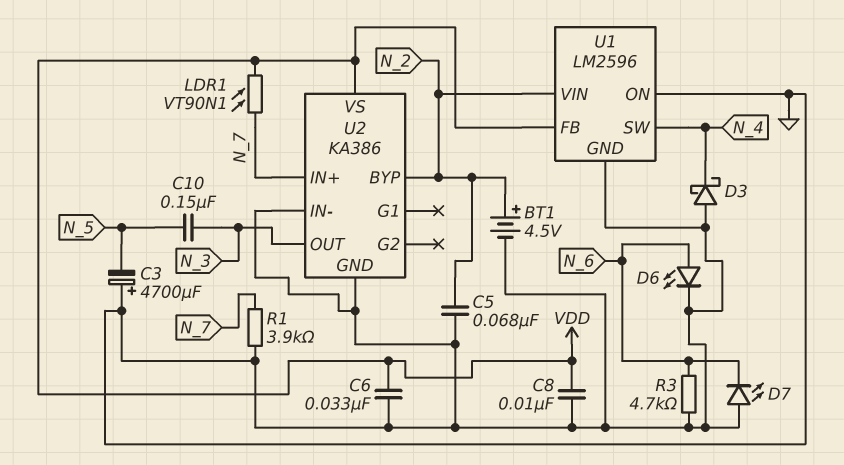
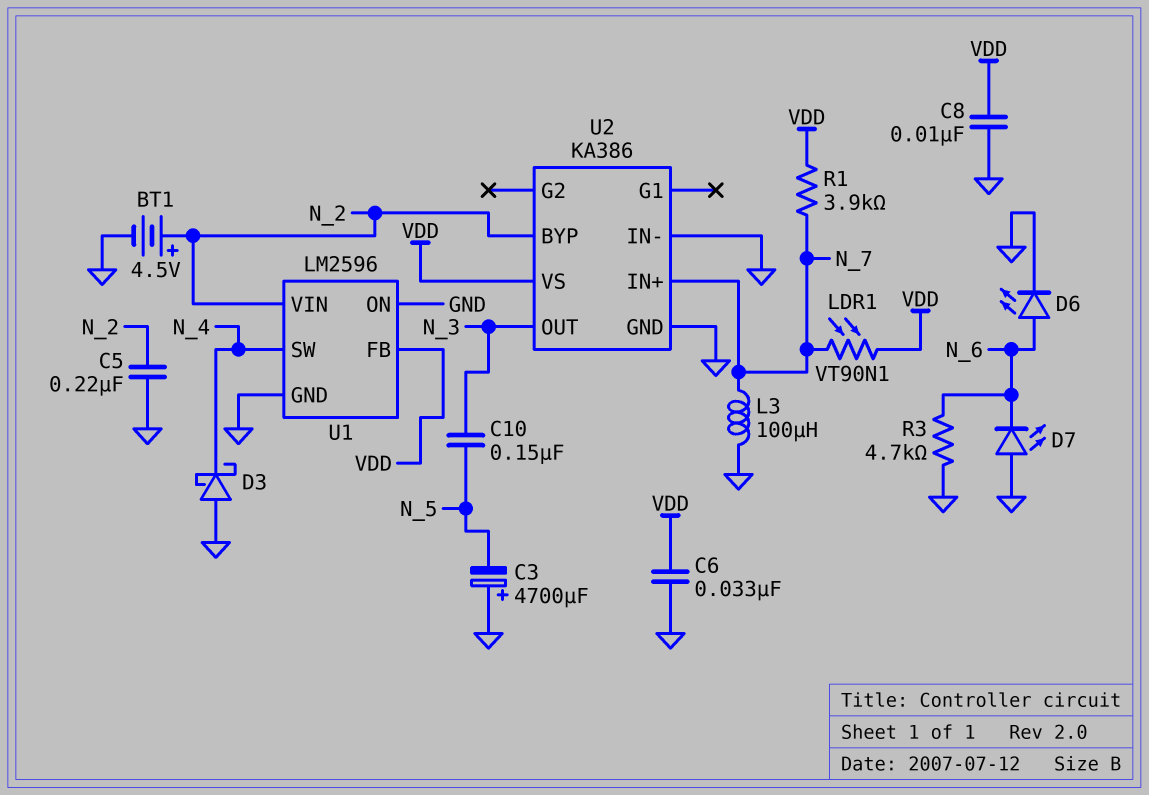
C5: 68nF (GND, N_2) -> 220nF (GND, N_2)
L3: none -> 100uH (GND, N_7)
R1: 3.9k (GND, N_7) -> 3.9k (N_7, VDD)

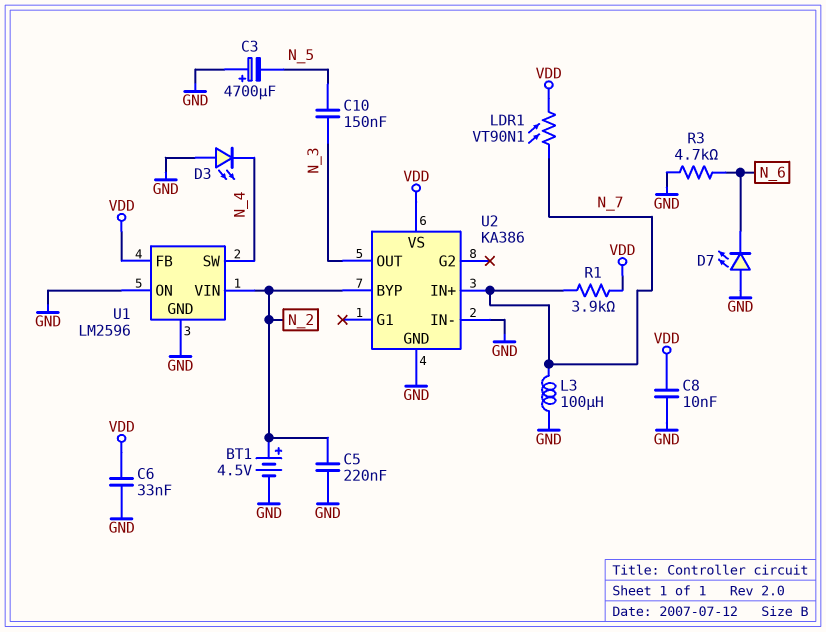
D3: schottky (A GND, K N_4) -> LED (A GND, K N_4)
D6: LED (A N_6, K GND) -> none

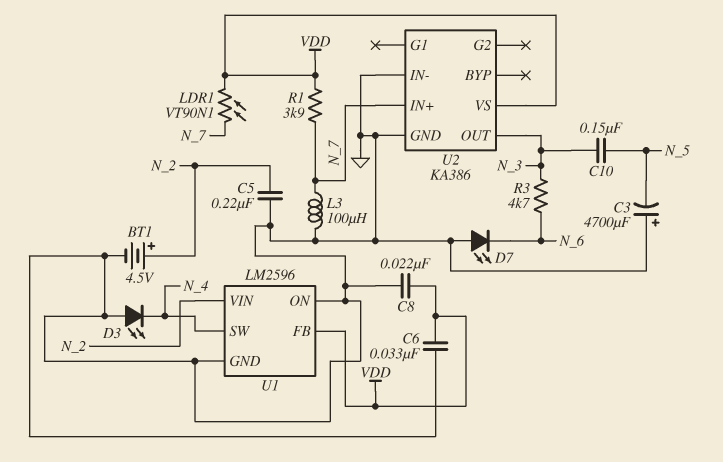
C8: 10nF (GND, VDD) -> 22nF (GND, VDD)
R3: 4.7k (GND, N_6) -> 4.7k (N_3, N_6)
U2 pin BYP: N_2 -> none

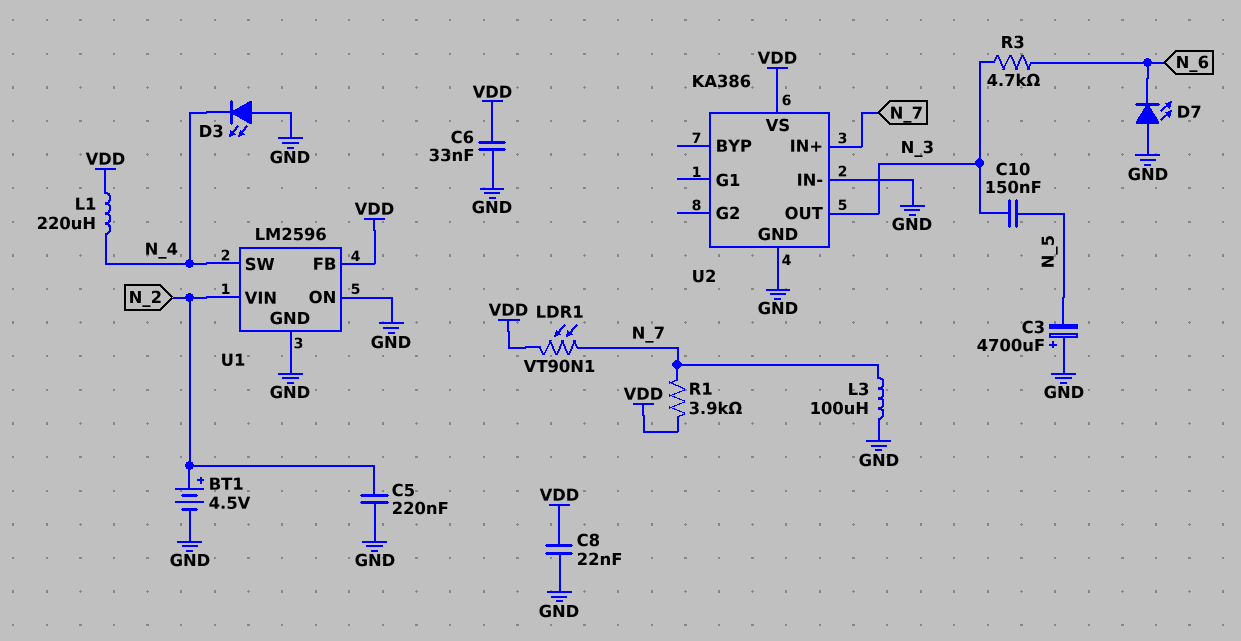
L1: none -> 220uH (N_4, VDD)

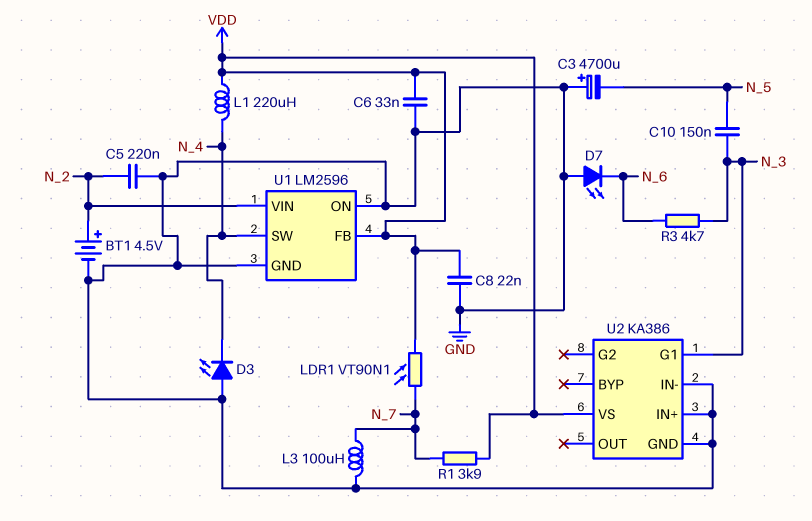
U2 pin G1: none -> N_3
U2 pin IN+: N_7 -> GND
U2 pin OUT: N_3 -> none

